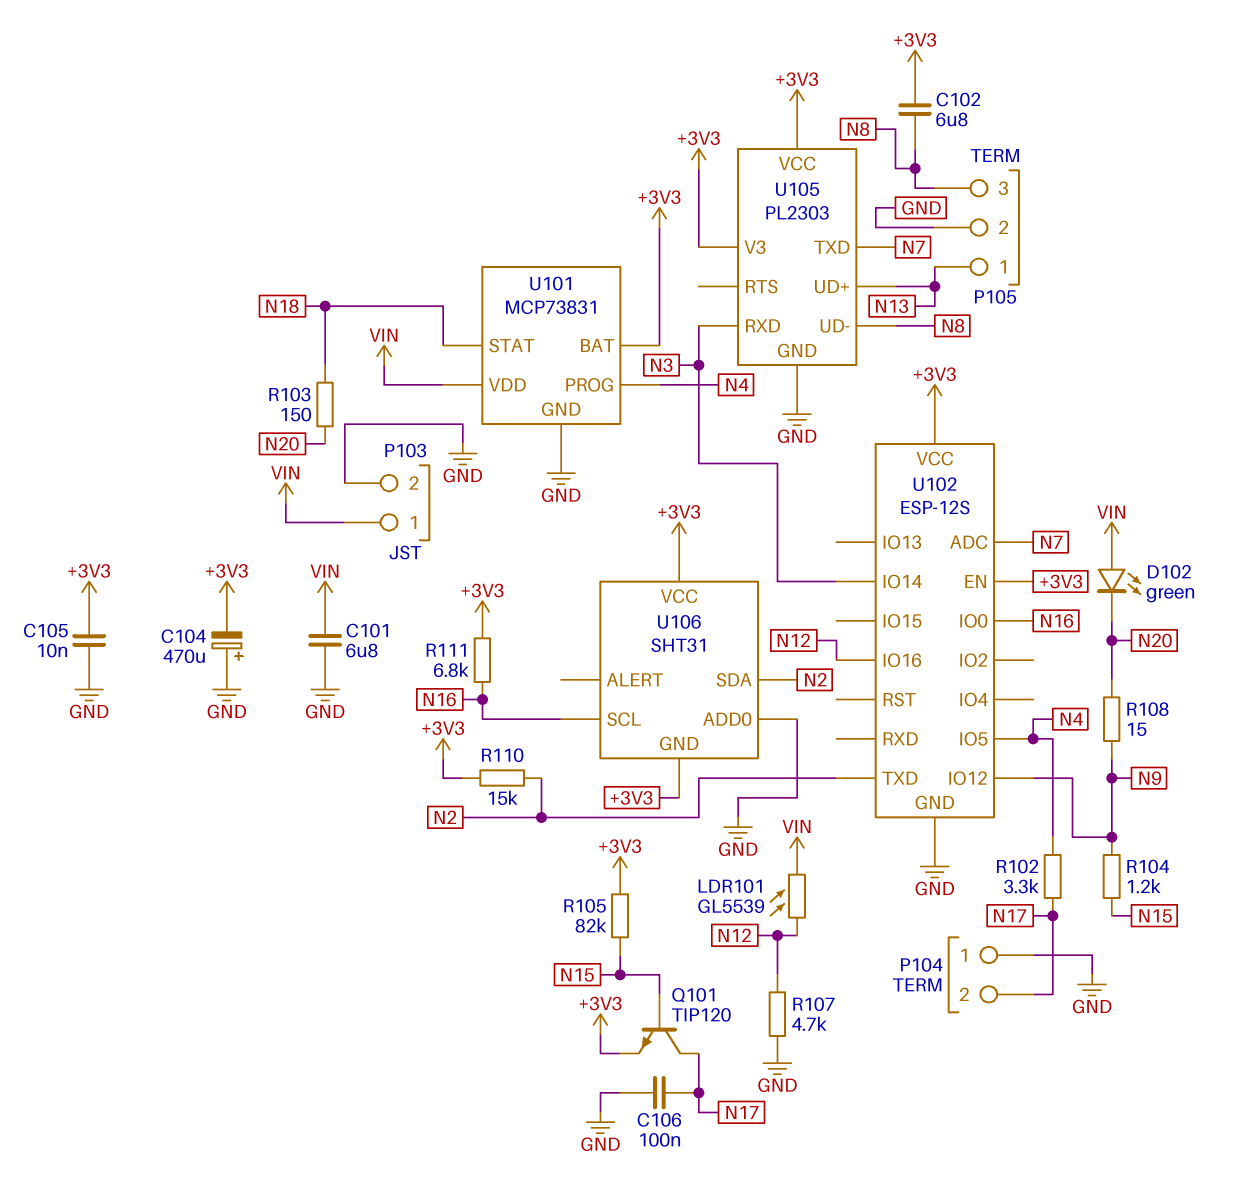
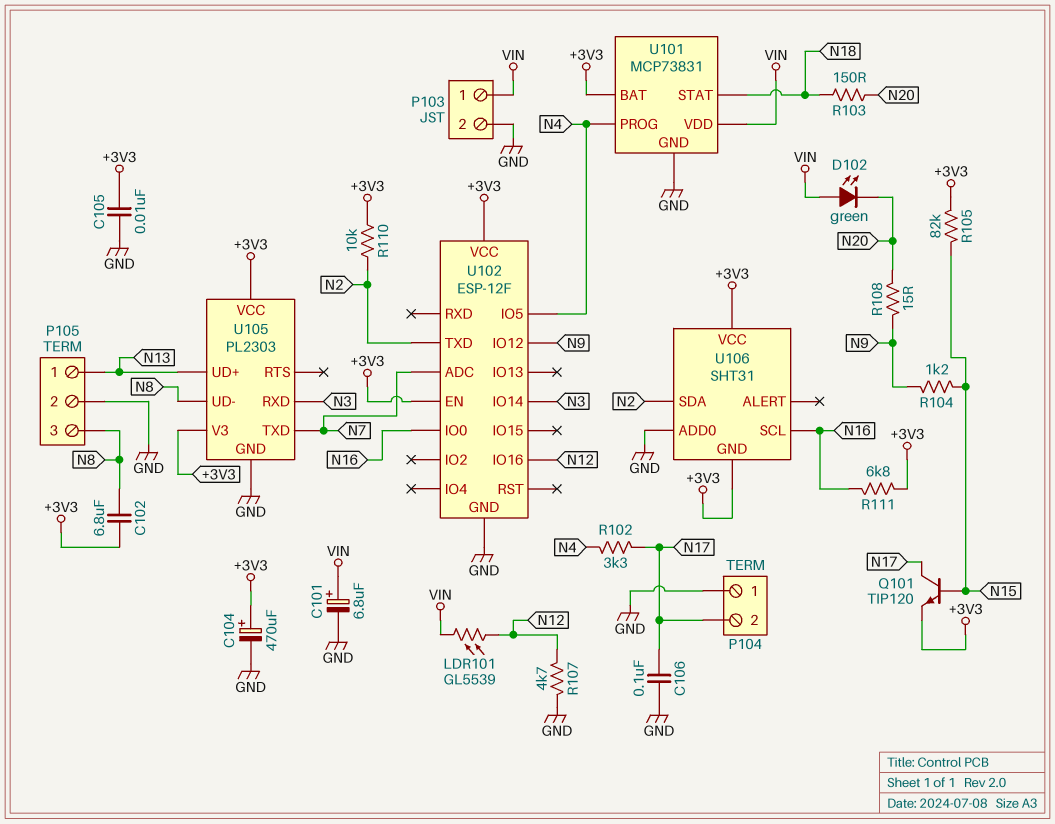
C101: 6.8uF (GND, VIN) -> 6.8uF (plus VIN, minus GND)
C104: 470uF (plus GND, minus +3V3) -> 470uF (plus +3V3, minus GND)
R110: 15k (+3V3, N2) -> 10k (+3V3, N2)
U102: ESP-12S -> ESP-12F

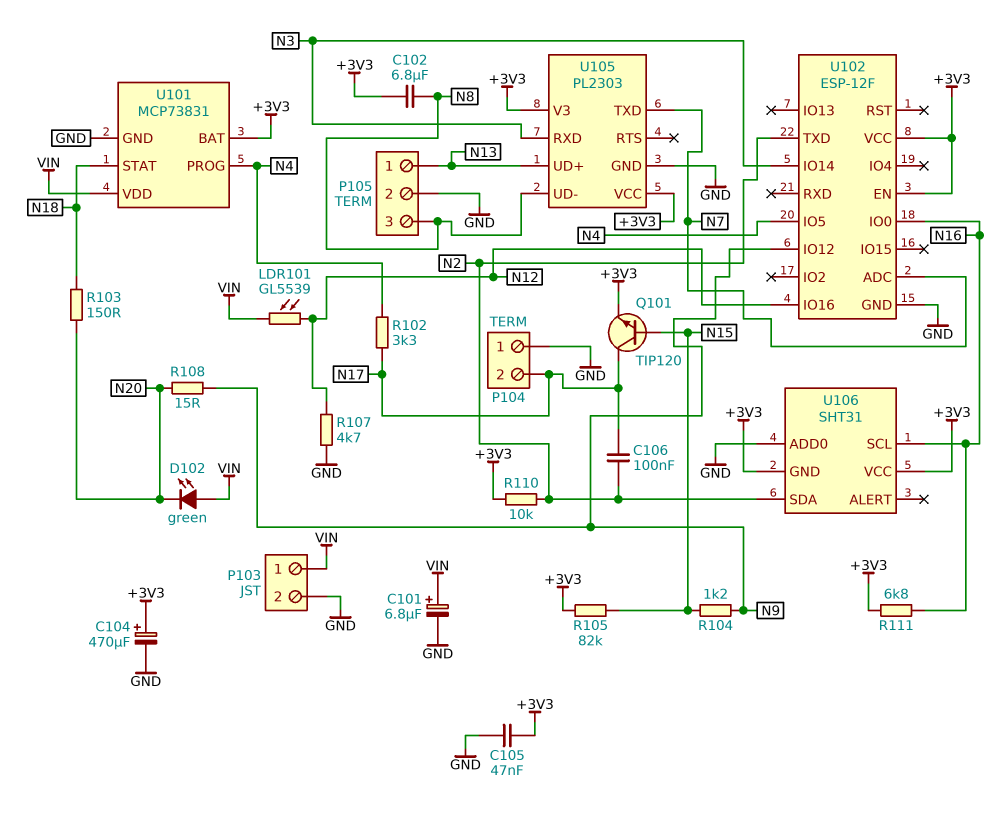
C105: 10nF (+3V3, GND) -> 47nF (+3V3, GND)
C106: 100nF (GND, N17) -> 100nF (N2, N17)

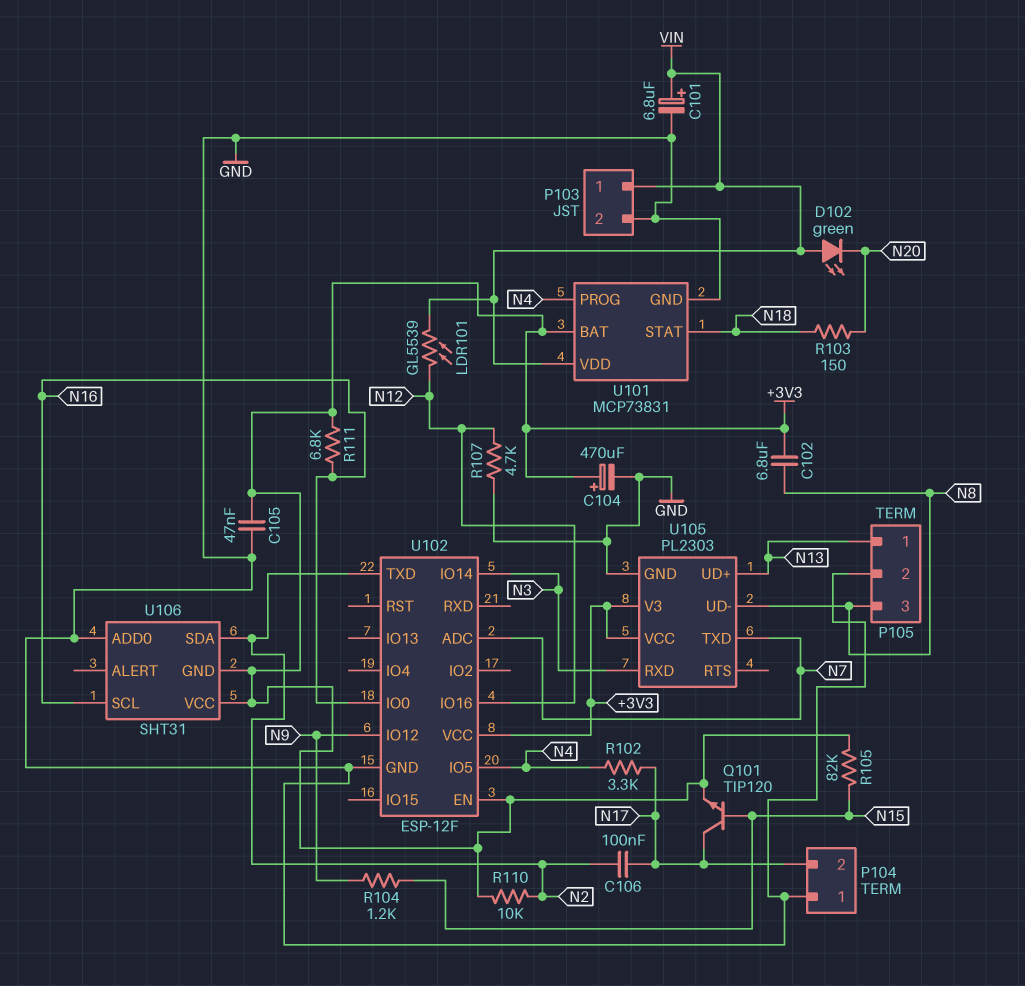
R108: 15 (N9, N20) -> none

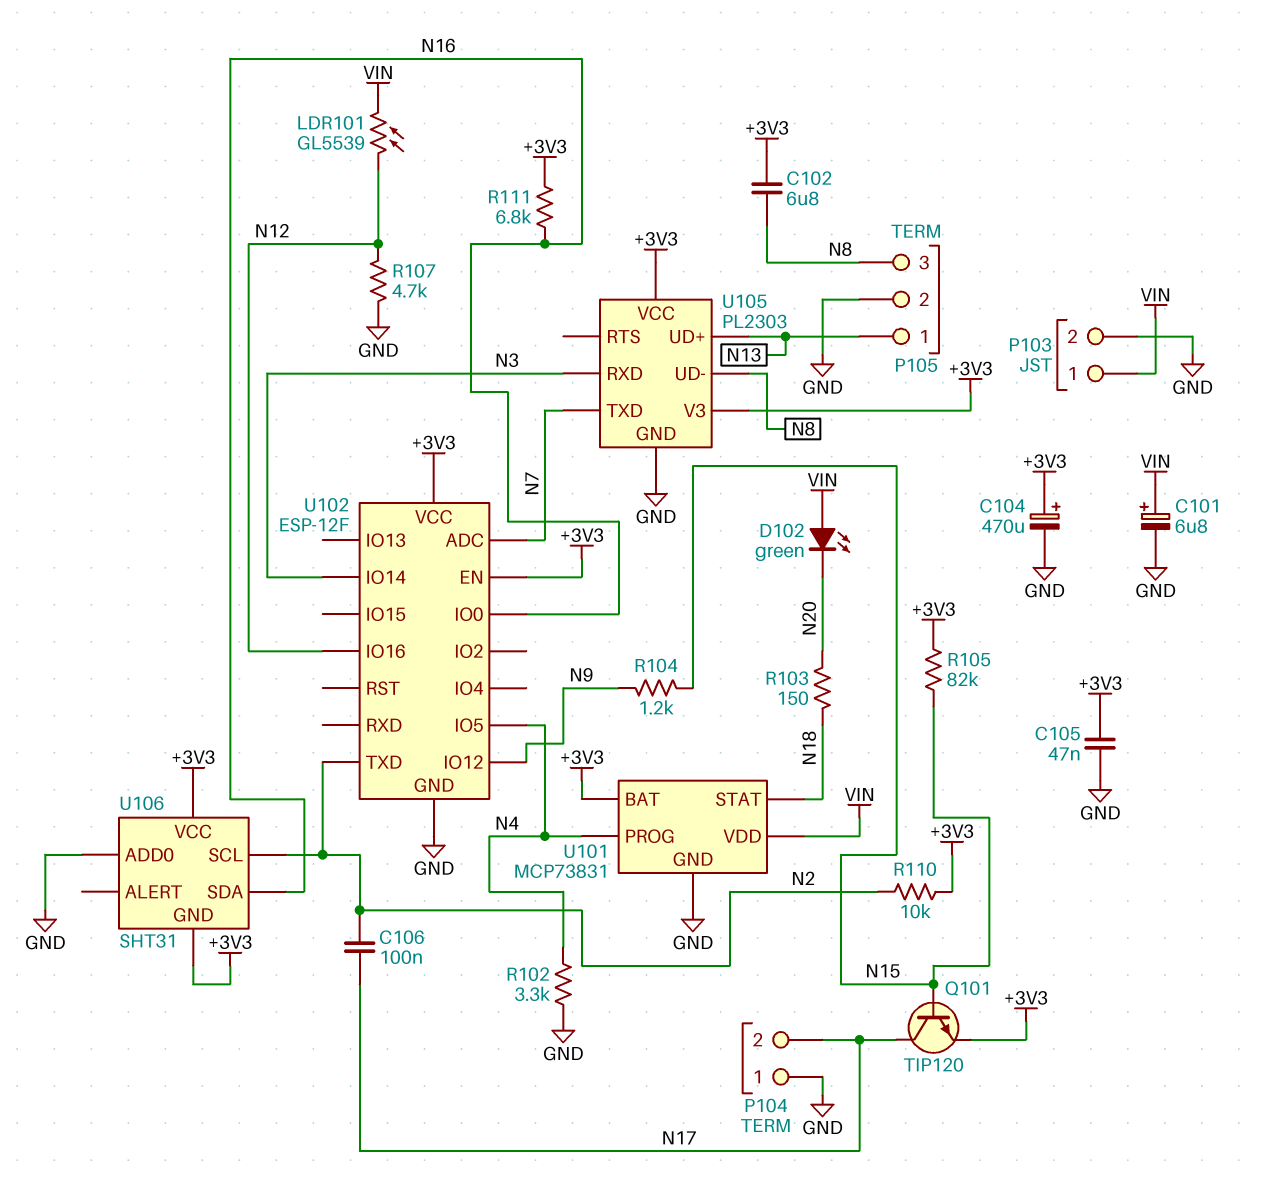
R102: 3.3k (N4, N17) -> 3.3k (GND, N4)
U106 pin SCL: N16 -> N2
U106 pin SDA: N2 -> N16

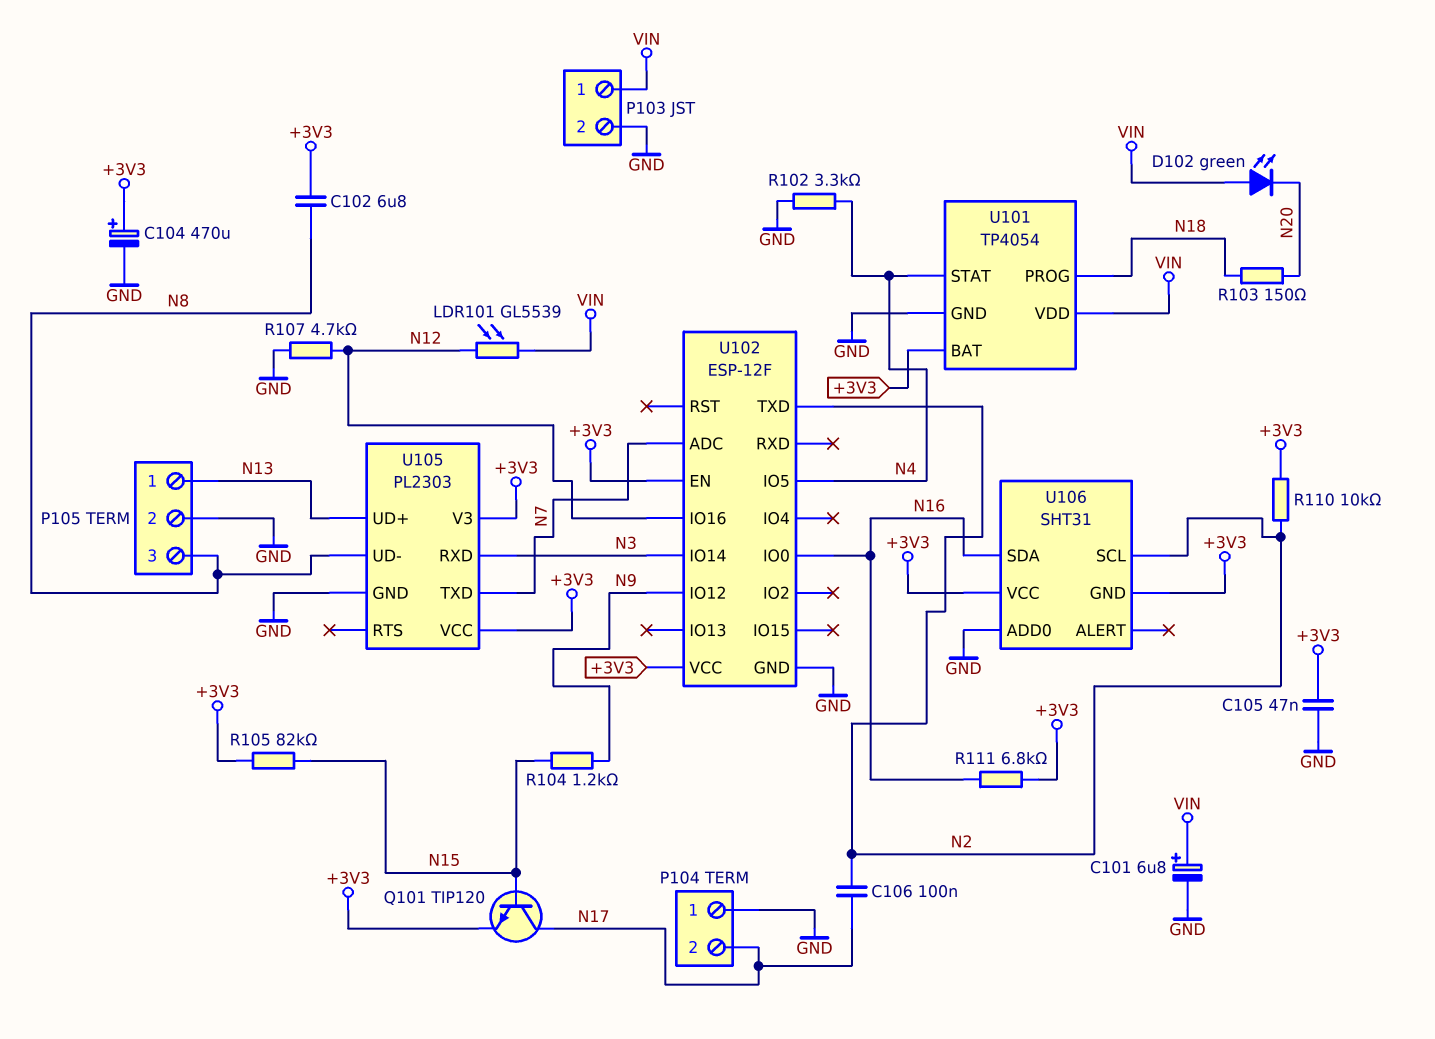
U101: MCP73831 -> TP4054
U101 pin PROG: N4 -> N18
U101 pin STAT: N18 -> N4

